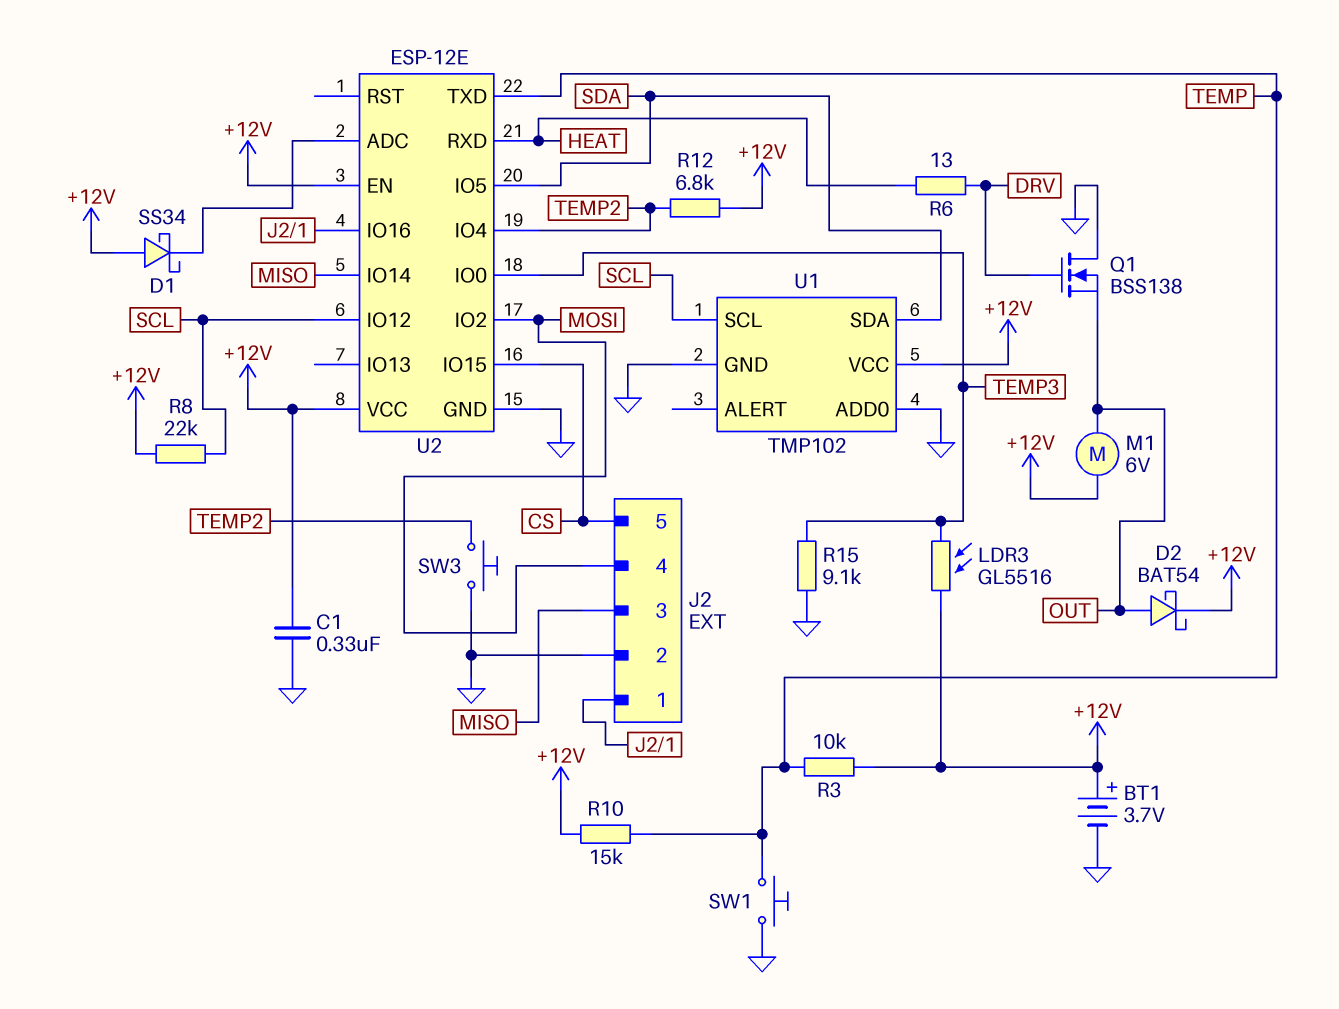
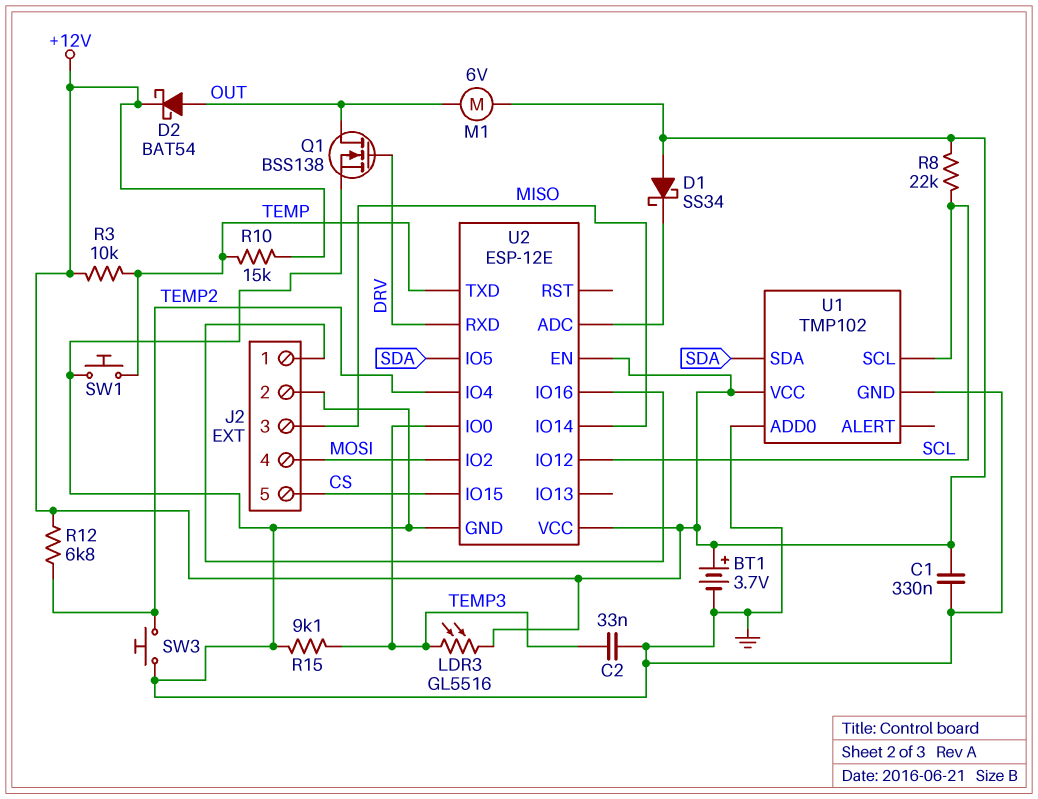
C2: none -> 33nF (GND, TEMP3)
Q1: NMOS BSS138 (G DRV, D GND, S OUT) -> NMOS BSS138 (G DRV, D OUT, S GND)
R6: 13 (DRV, HEAT) -> none
U2 pin RXD: HEAT -> DRV

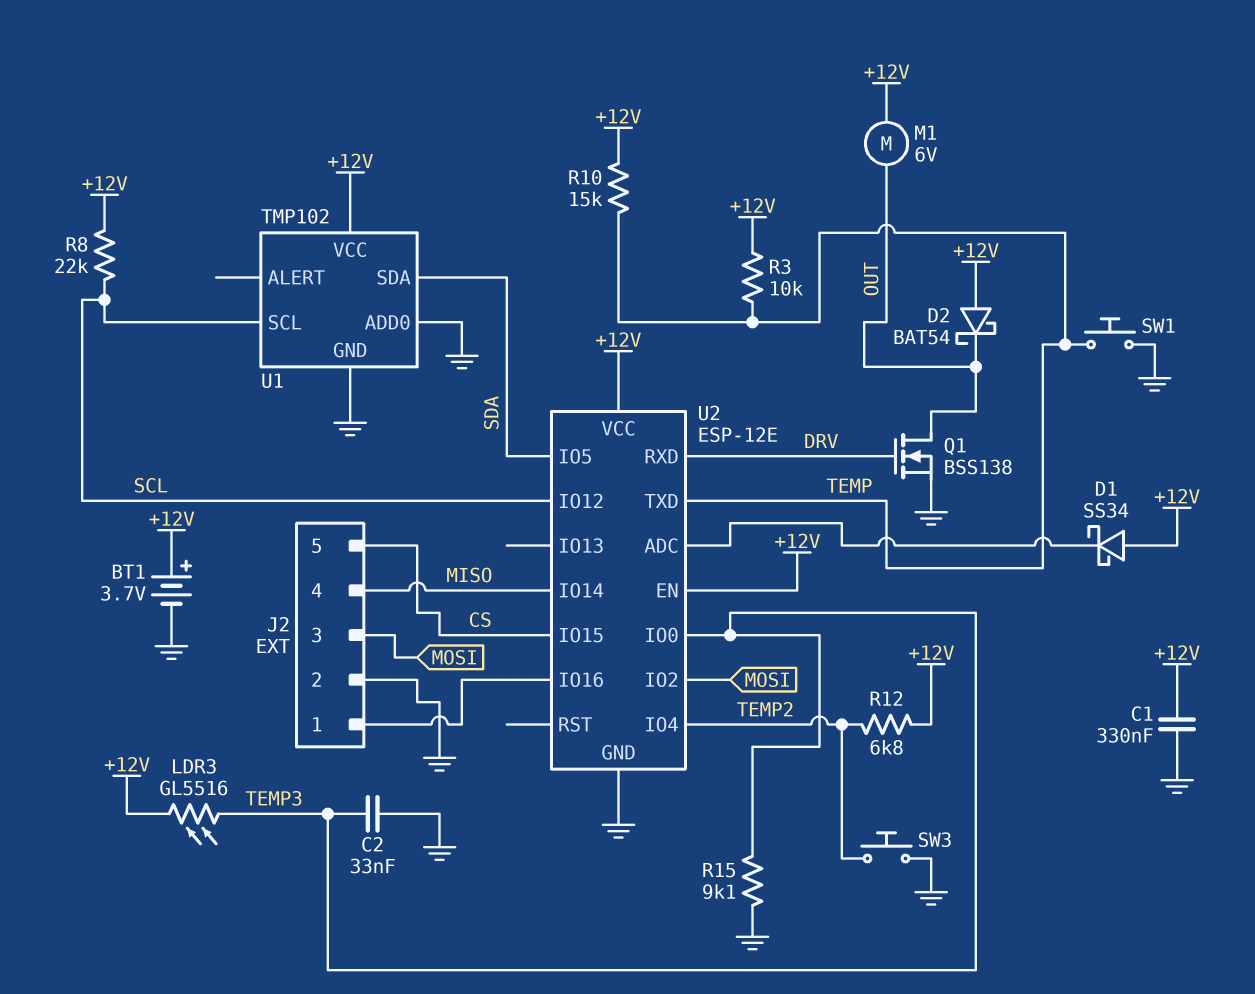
D2: schottky BAT54 (A OUT, K +12V) -> schottky BAT54 (A +12V, K OUT)
J2 pin 3: MISO -> MOSI
J2 pin 4: MOSI -> MISO

